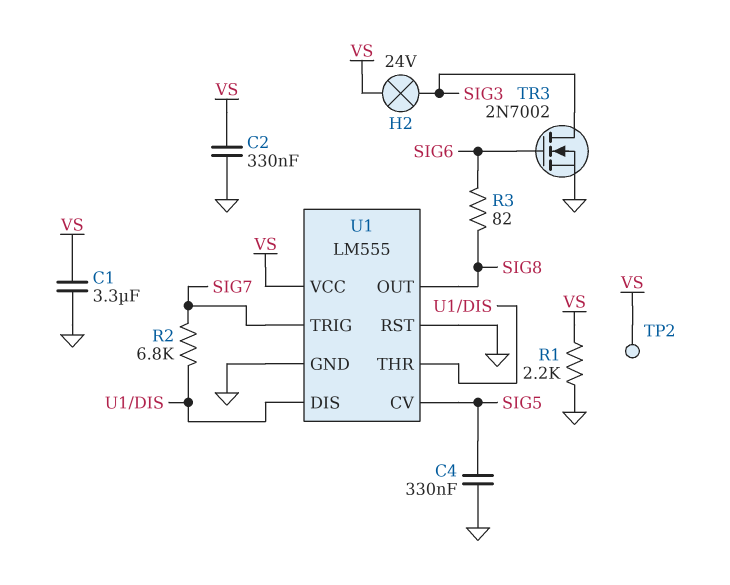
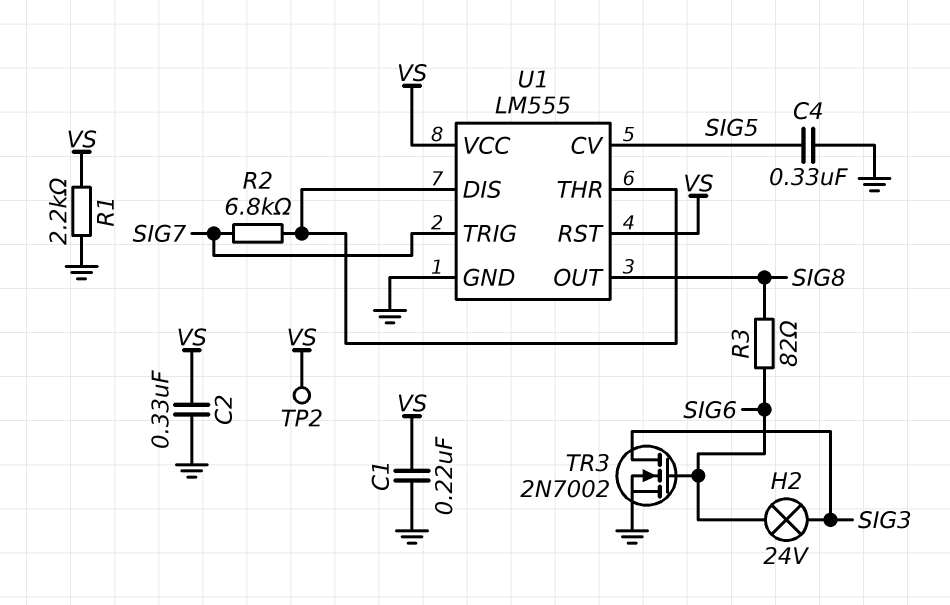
C1: 3.3uF (GND, VS) -> 220nF (GND, VS)
H2: lamp 24V (SIG3, VS) -> lamp 24V (SIG3, SIG6)
U1 pin RST: GND -> VS

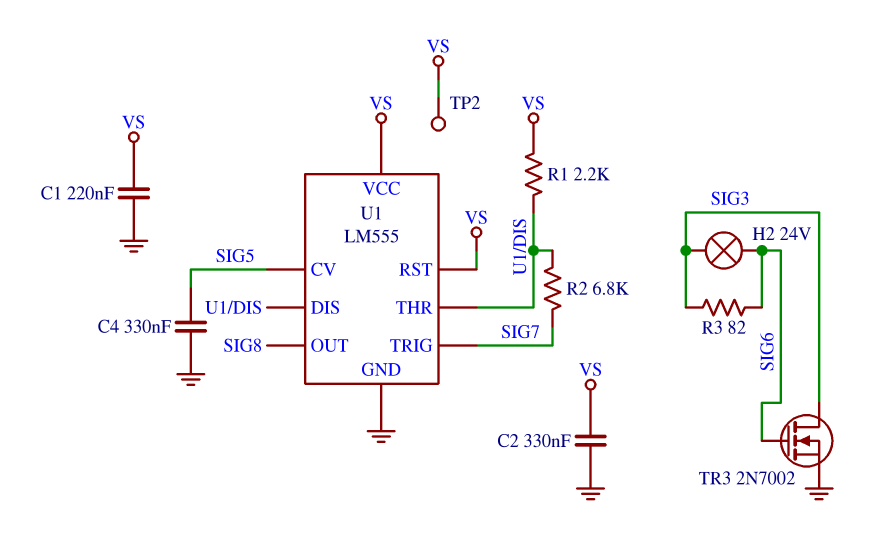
R1: 2.2k (GND, VS) -> 2.2k (U1/DIS, VS)
R3: 82 (SIG6, SIG8) -> 82 (SIG3, SIG6)

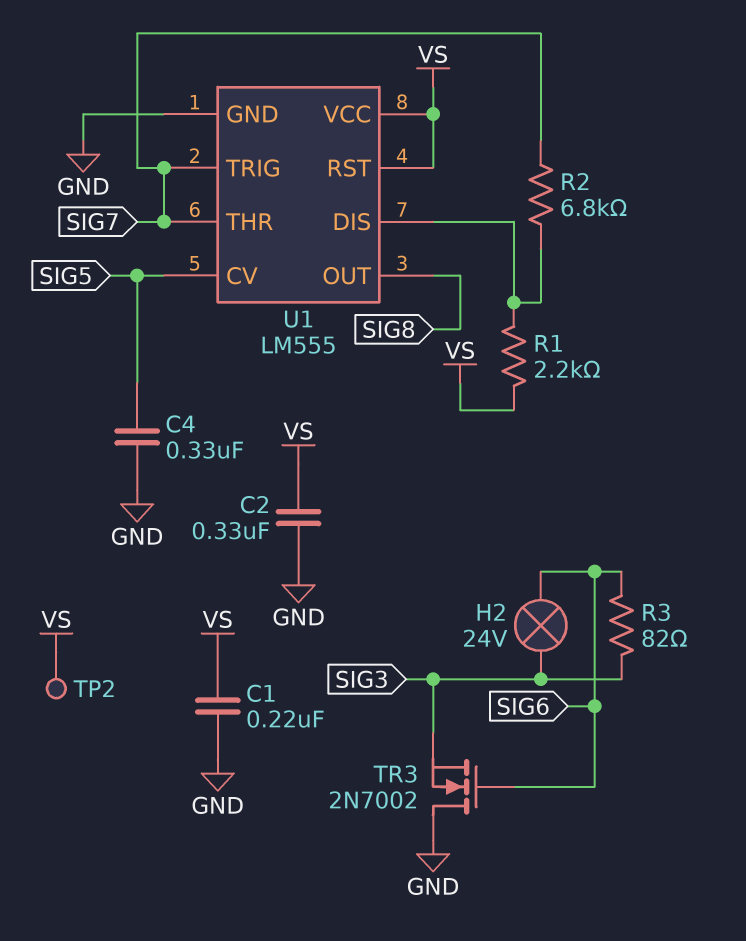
TR3: NMOS 2N7002 (G SIG6, D SIG3, S GND) -> NMOS 2N7002 (G SIG6, D GND, S SIG3)
U1 pin THR: U1/DIS -> SIG7

